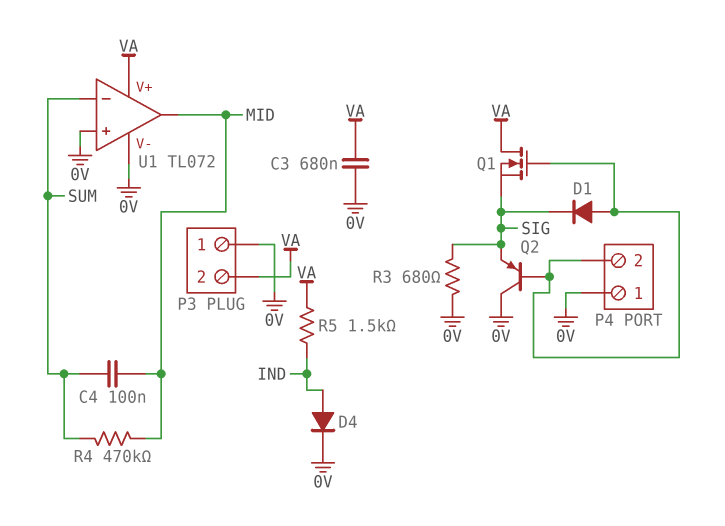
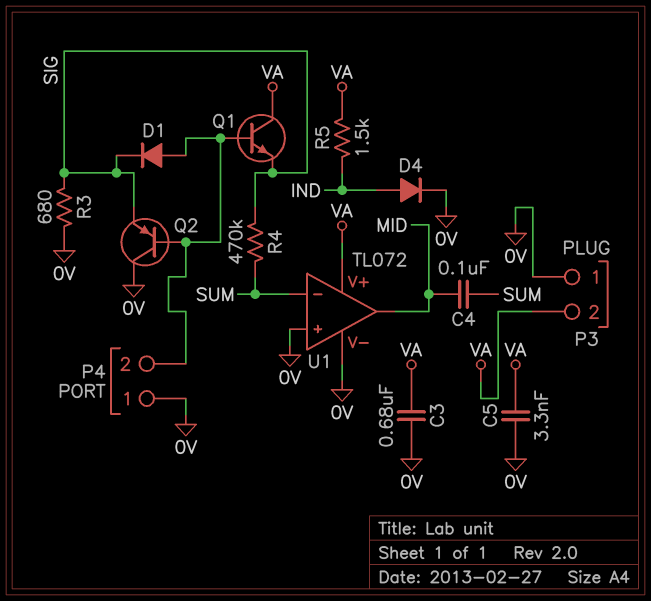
C5: none -> 3.3nF (0V, VA)
Q1: NMOS (G P4/2, D VA, S SIG) -> NPN (B P4/2, C VA, E SIG)
R4: 470k (MID, SUM) -> 470k (SIG, SUM)

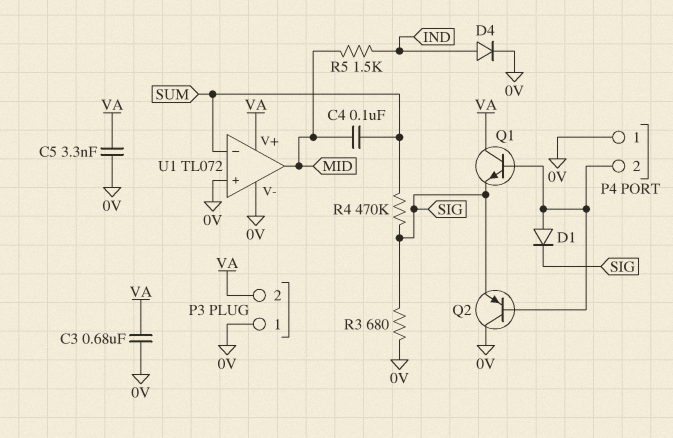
R5: 1.5k (IND, VA) -> 1.5k (IND, MID)

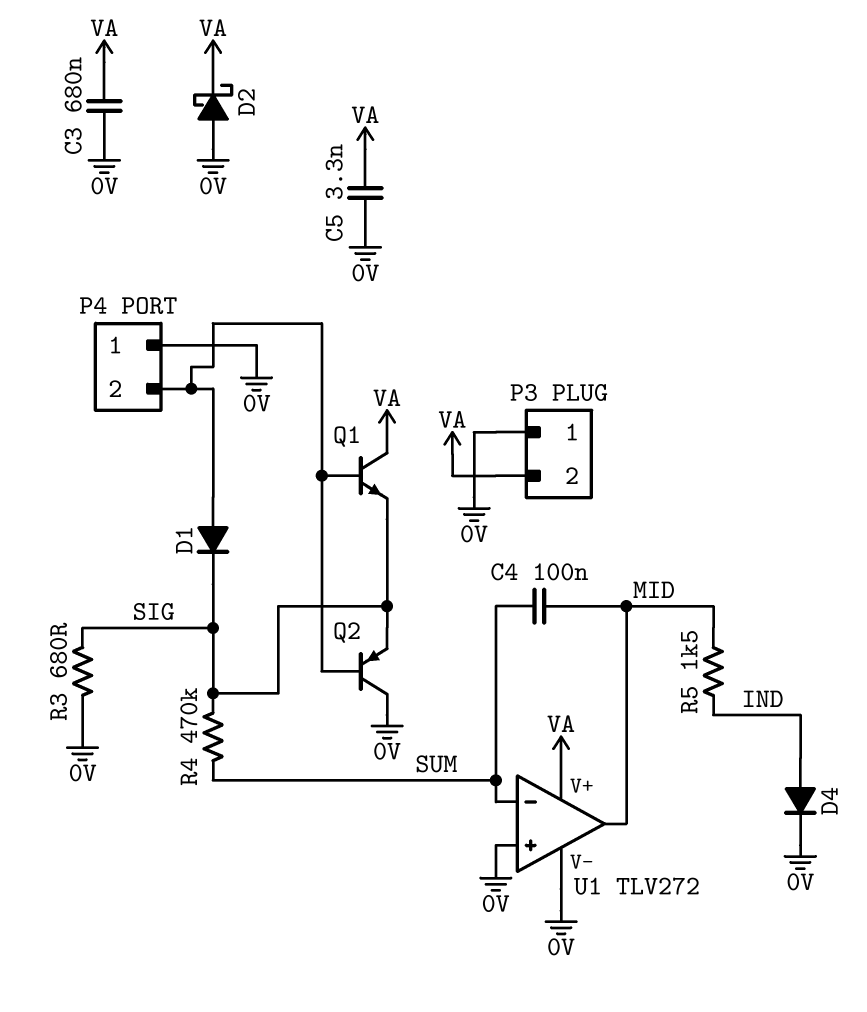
D2: none -> schottky (A 0V, K VA)
U1: TL072 -> TLV272

